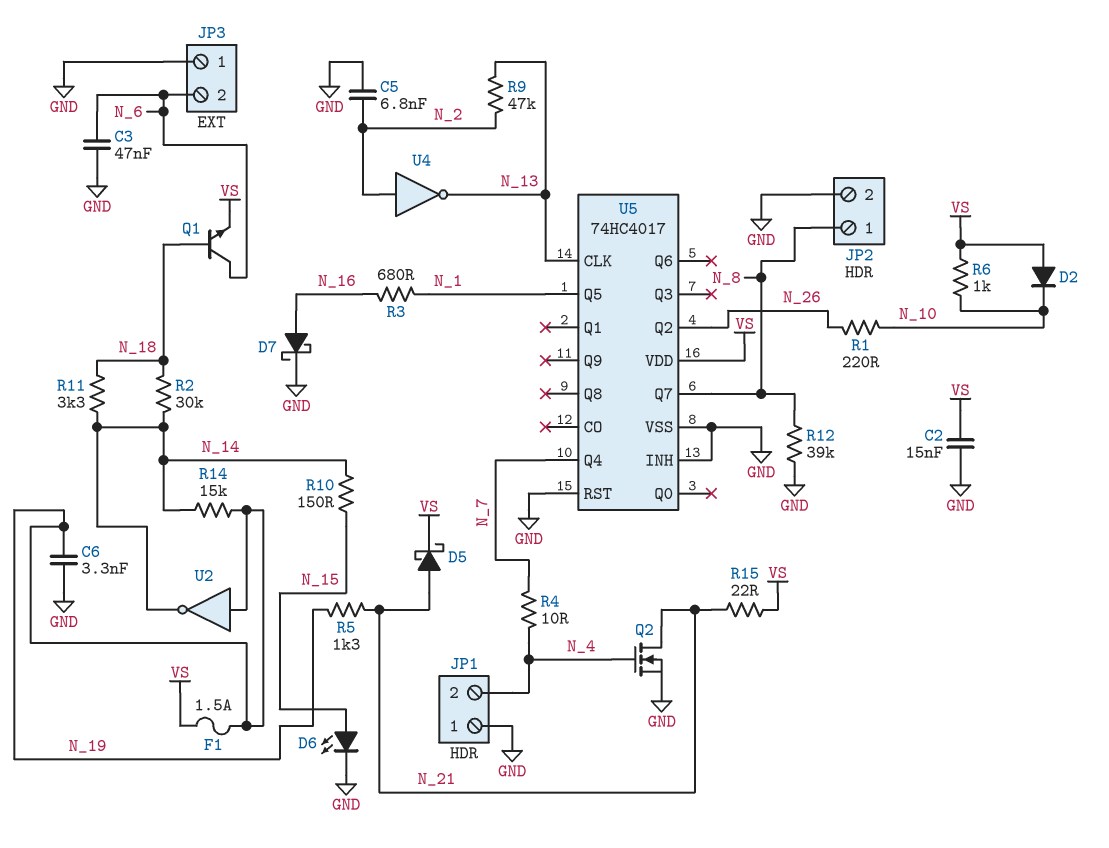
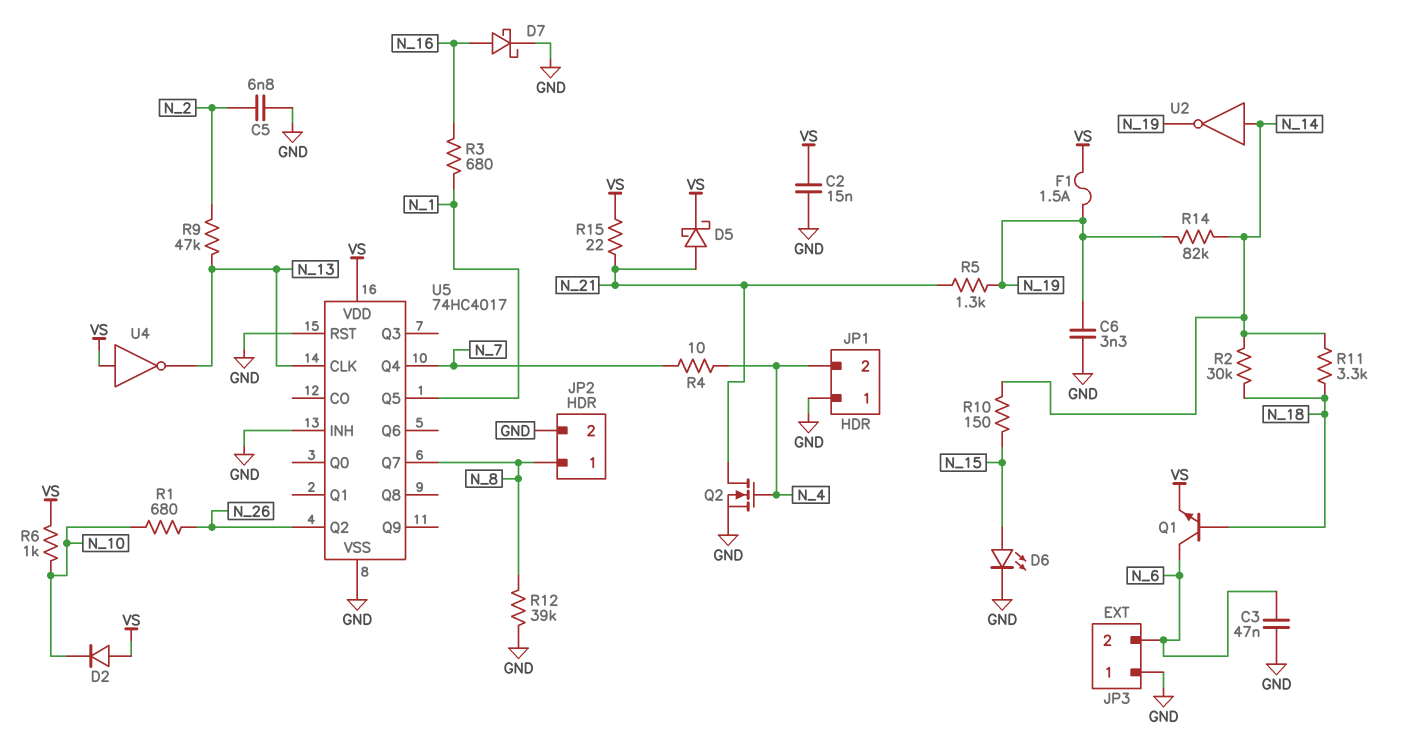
R1: 220 (N_10, N_26) -> 680 (N_10, N_26)
R14: 15k (N_14, N_19) -> 82k (N_14, N_19)
U2: NOT (in N_19, out N_14) -> NOT (in N_14, out N_19)
U4: NOT (in N_2, out N_13) -> NOT (in VS, out N_13)

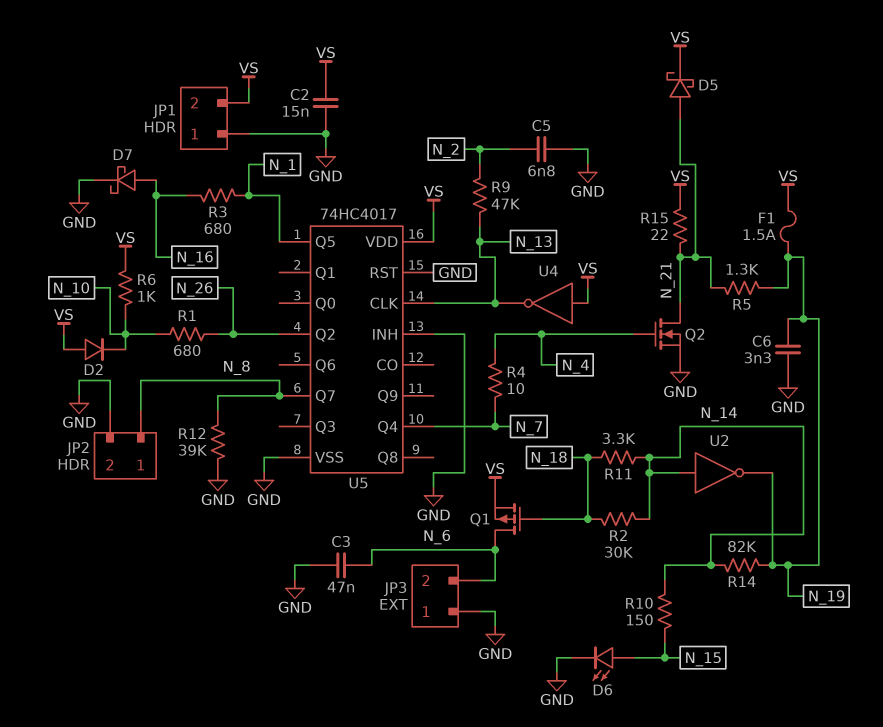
JP1 pin 2: N_4 -> VS
Q1: NPN (B N_18, C N_6, E VS) -> PMOS (G N_18, D N_6, S VS)

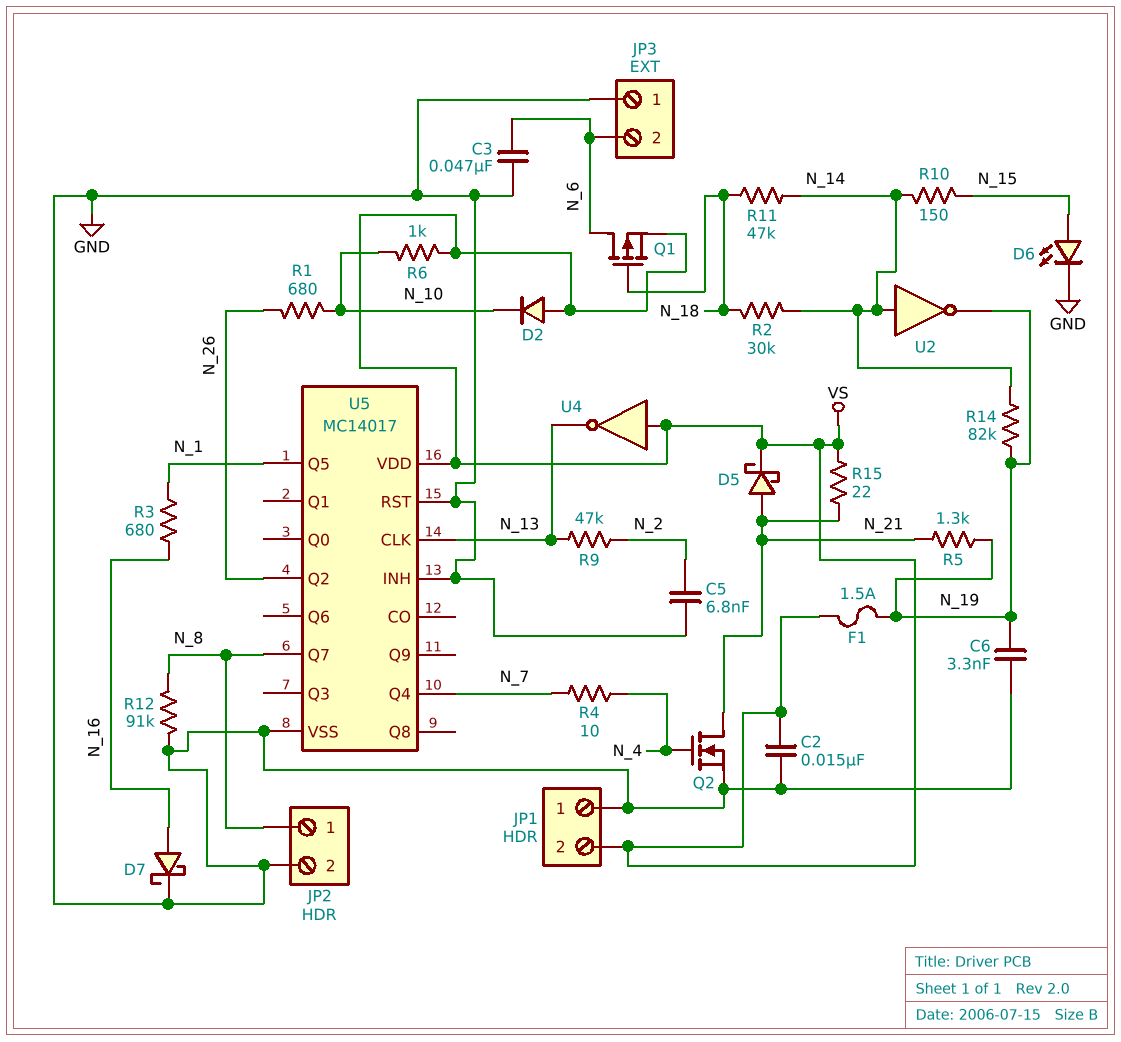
R11: 3.3k (N_14, N_18) -> 47k (N_14, N_18)
R12: 39k (GND, N_8) -> 91k (GND, N_8)
U5: 74HC4017 -> MC14017

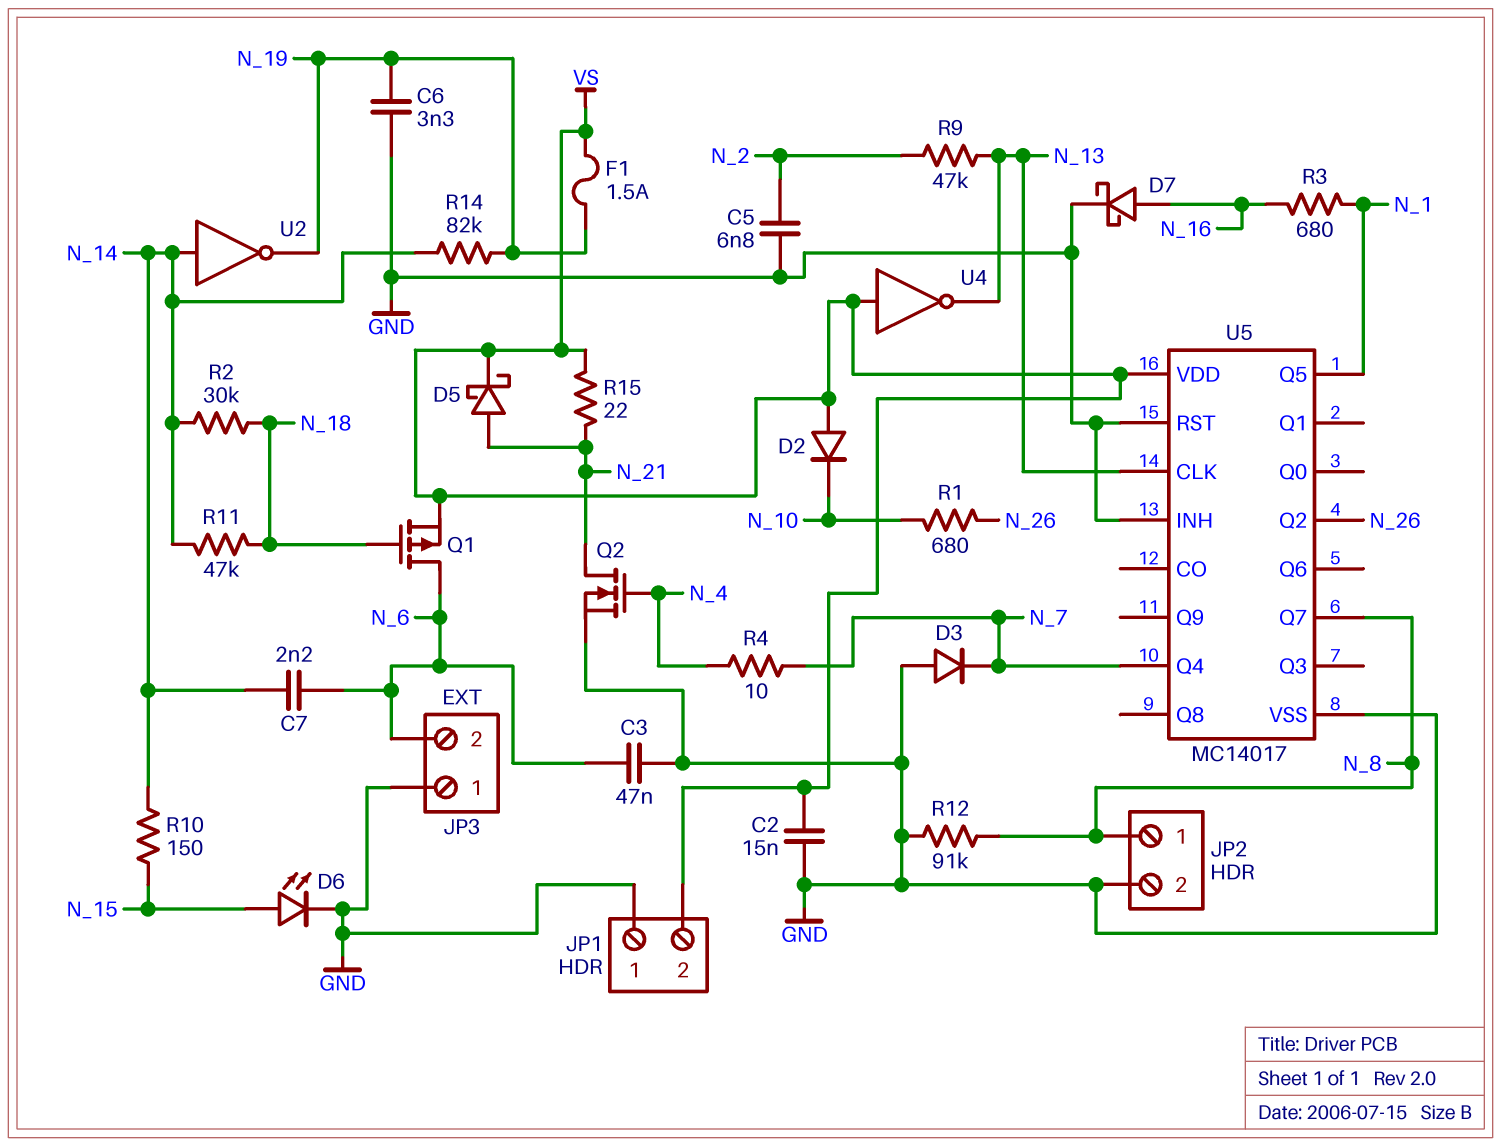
C7: none -> 2.2nF (N_6, N_14)
D3: none -> diode (A GND, K N_7)
R5: 1.3k (N_19, N_21) -> none
R6: 1k (N_10, VS) -> none

